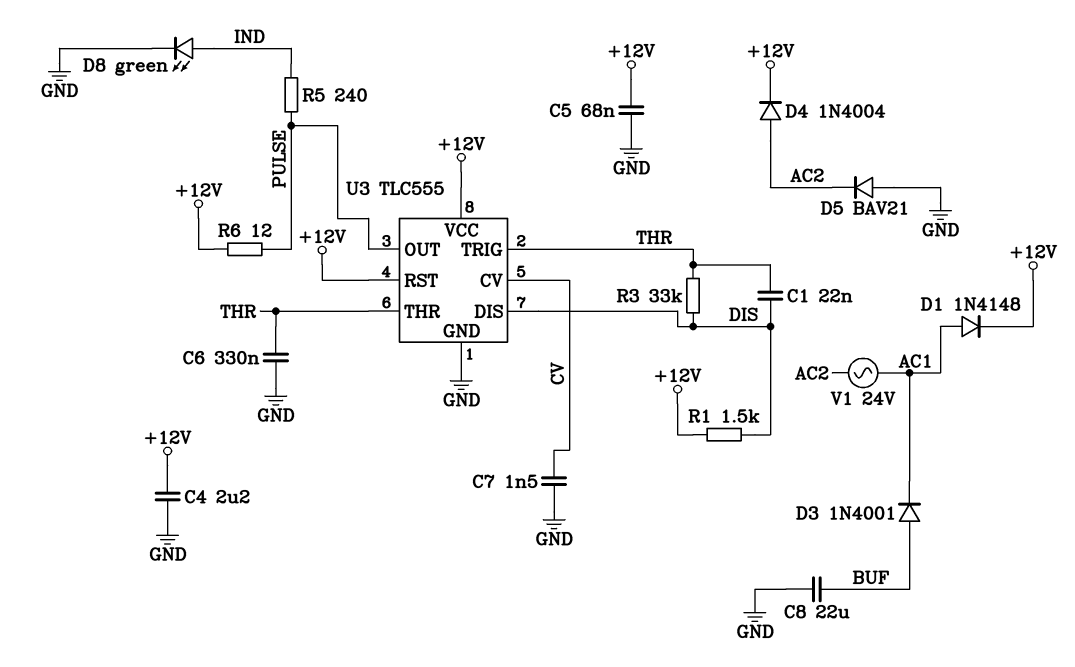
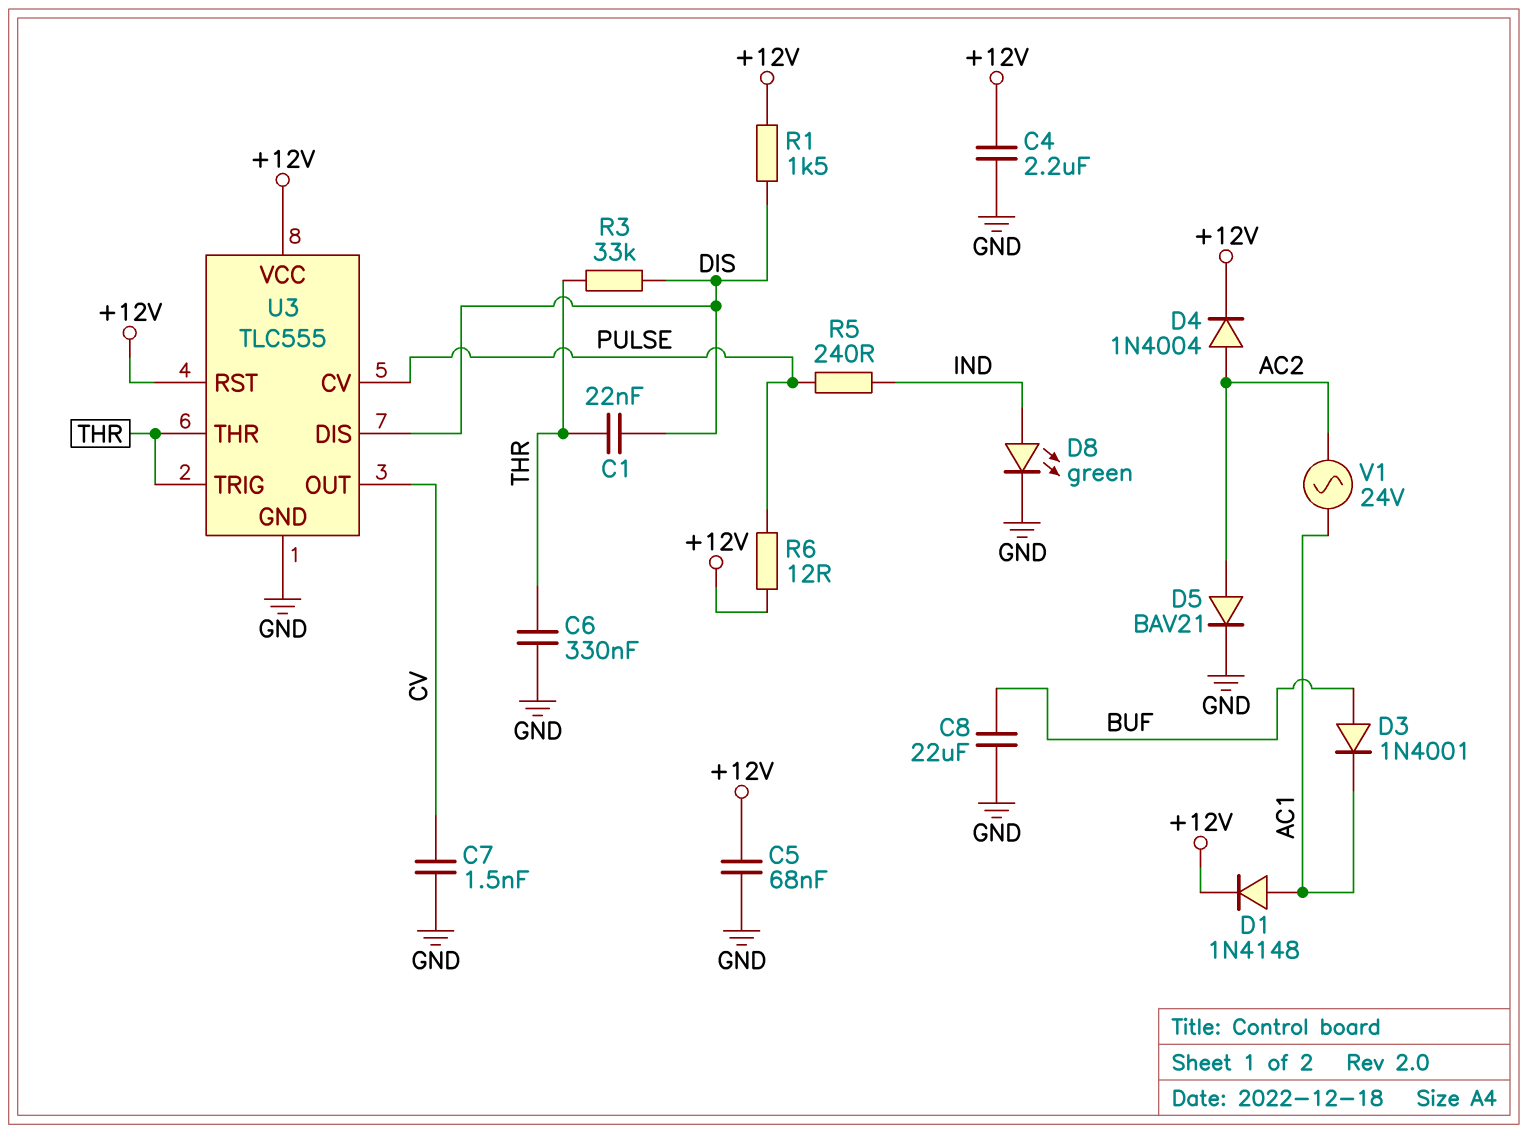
D5: diode BAV21 (A GND, K AC2) -> diode BAV21 (A AC2, K GND)
U3 pin CV: CV -> PULSE
U3 pin OUT: PULSE -> CV

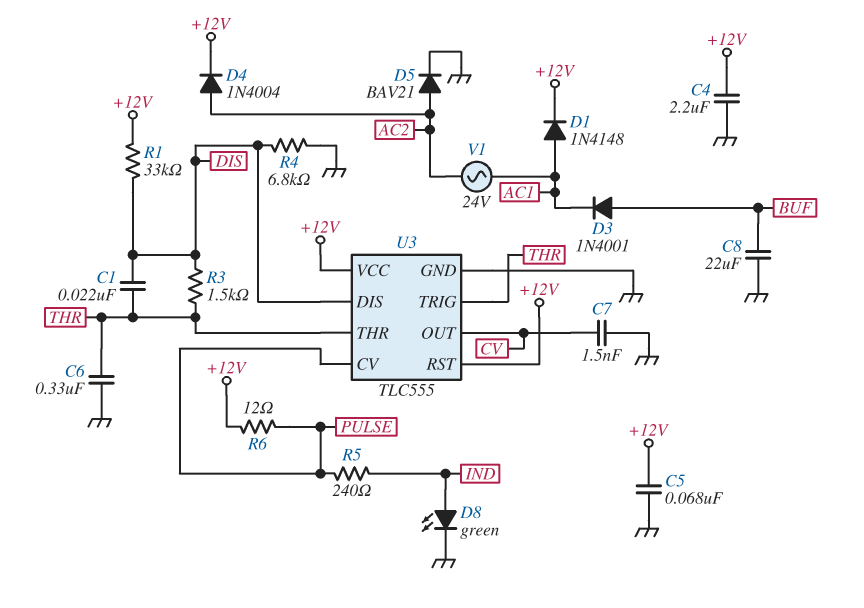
R1: 1.5k (+12V, DIS) -> 33k (+12V, DIS)
R3: 33k (DIS, THR) -> 1.5k (DIS, THR)
R4: none -> 6.8k (DIS, GND)

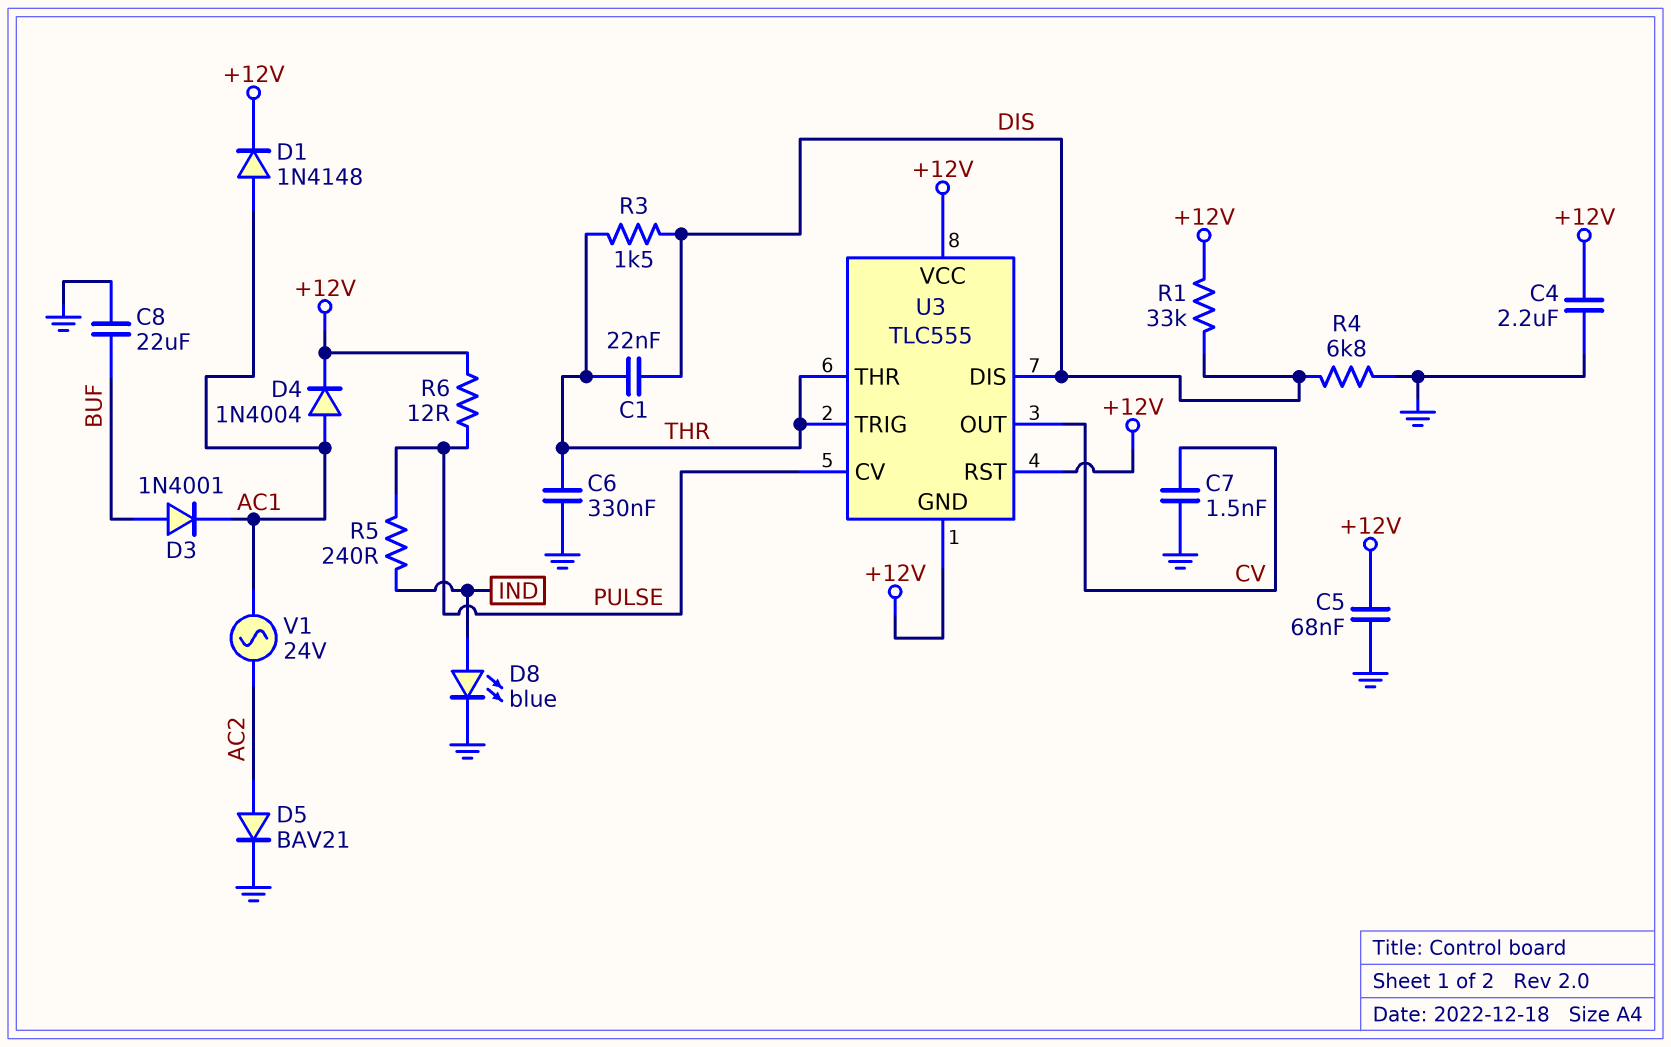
D4: diode 1N4004 (A AC2, K +12V) -> diode 1N4004 (A AC1, K +12V)
D8: LED green (A IND, K GND) -> LED blue (A IND, K GND)
U3 pin GND: GND -> +12V

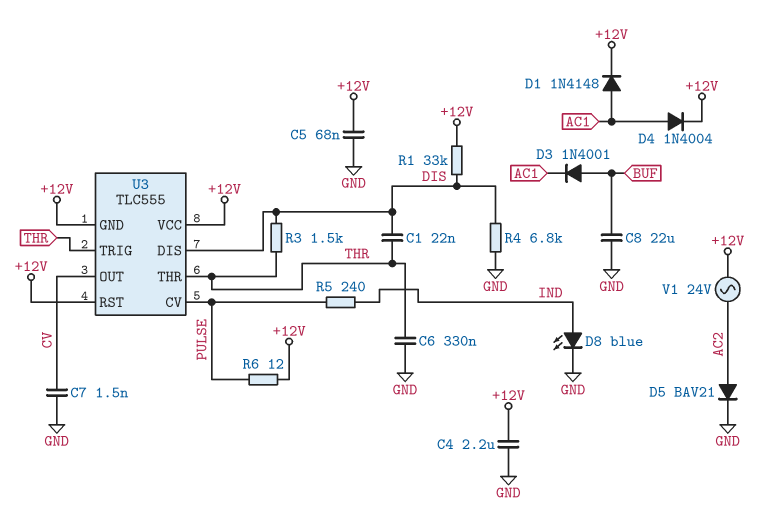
V1: AC 24V (AC1, AC2) -> AC 24V (+12V, AC2)

